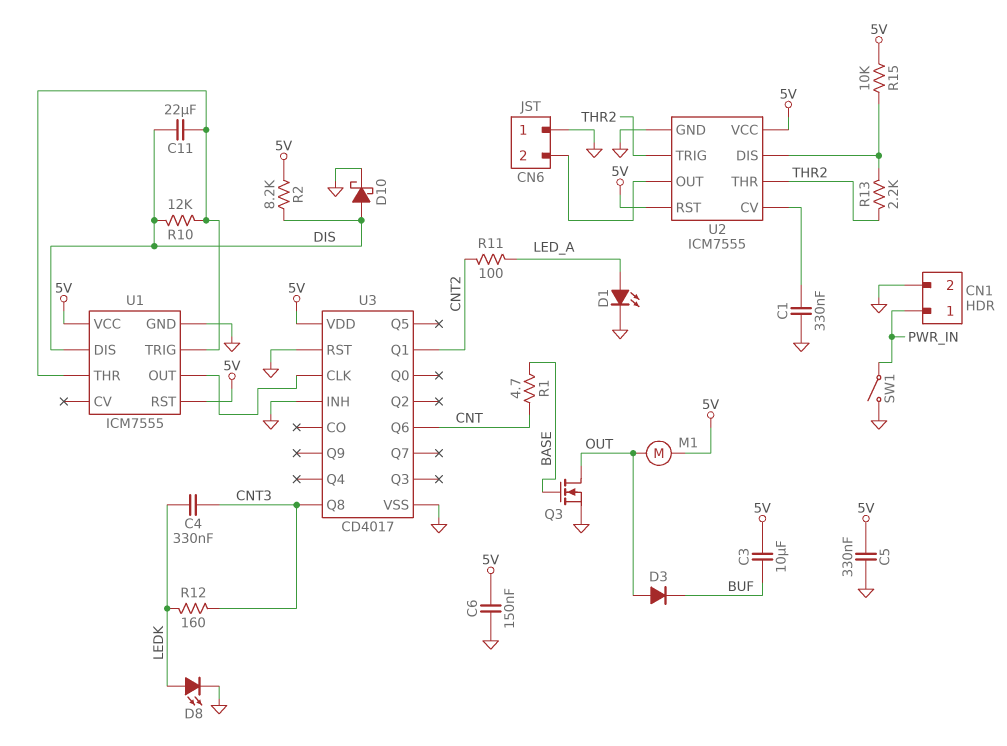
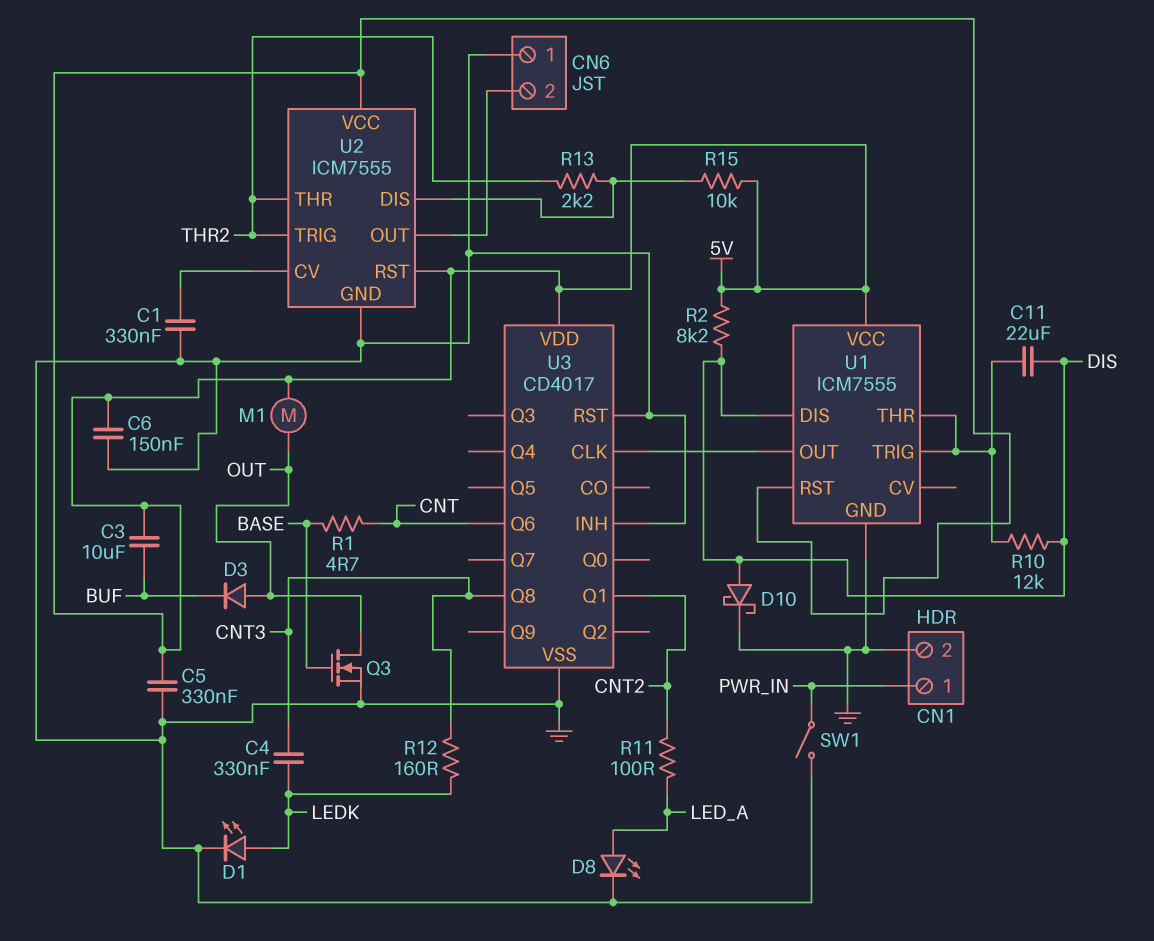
D1: LED (A LED_A, K GND) -> LED (A LEDK, K GND)
D8: LED (A LEDK, K GND) -> LED (A LED_A, K GND)

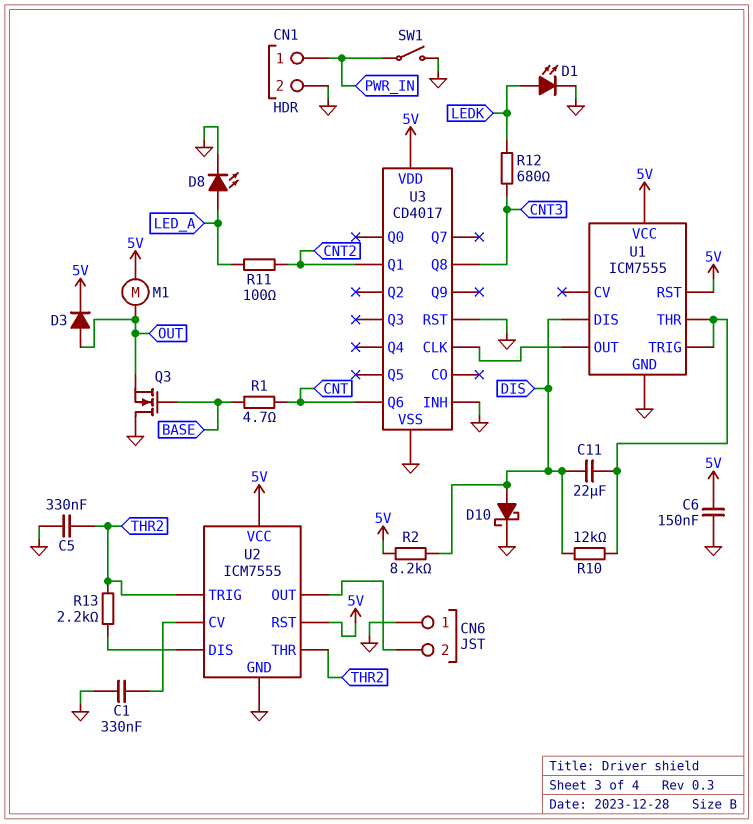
C3: 10uF (5V, BUF) -> none
C4: 330nF (CNT3, LEDK) -> none
C5: 330nF (5V, GND) -> 330nF (GND, THR2)
D3: diode (A OUT, K BUF) -> diode (A OUT, K 5V)
Q3: NMOS (G BASE, D OUT, S GND) -> NMOS (G BASE, D GND, S OUT)
R12: 160 (CNT3, LEDK) -> 680 (CNT3, LEDK)
R15: 10k (5V, U2/DIS) -> none

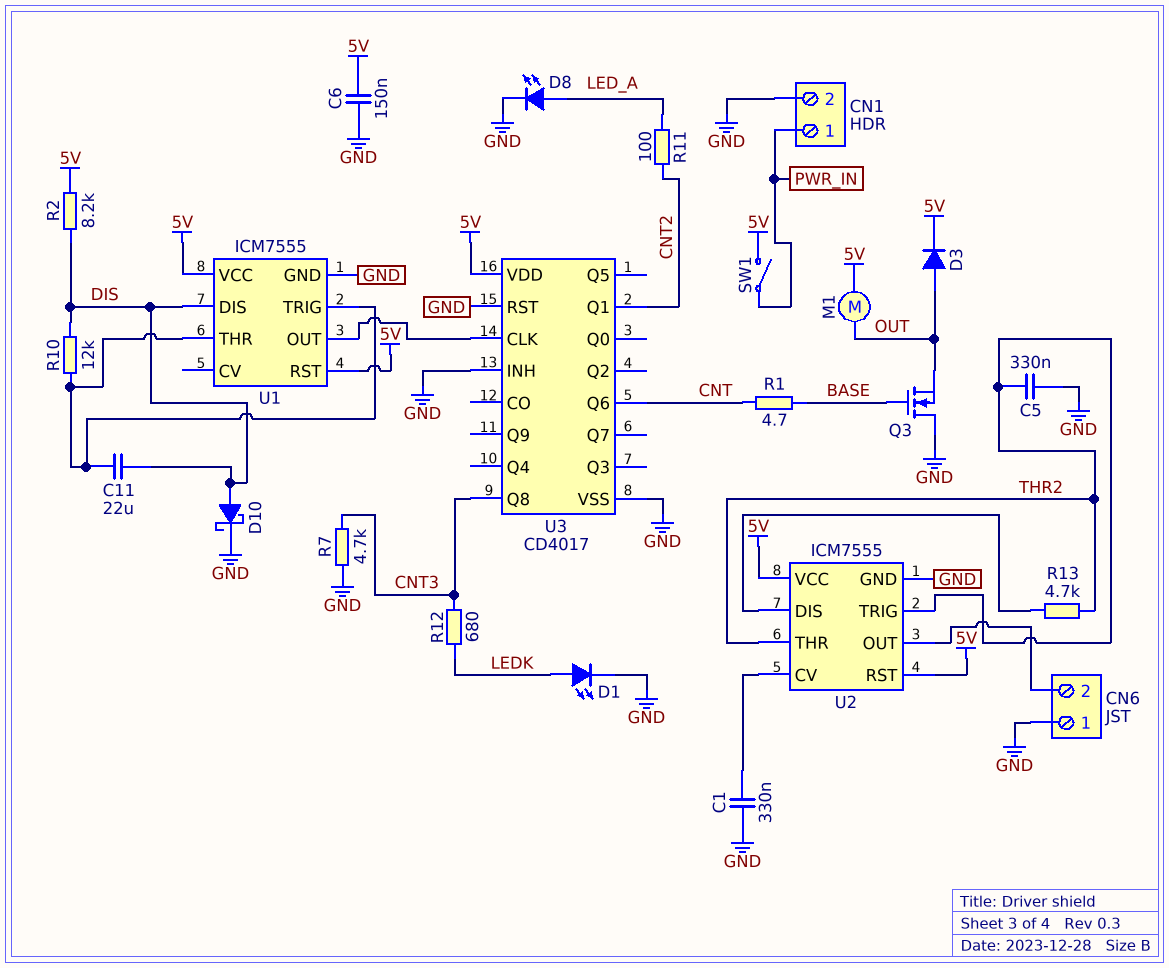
R7: none -> 4.7k (CNT3, GND)
R13: 2.2k (THR2, U2/DIS) -> 4.7k (THR2, U2/DIS)
SW1: switch (GND, PWR_IN) -> switch (5V, PWR_IN)

